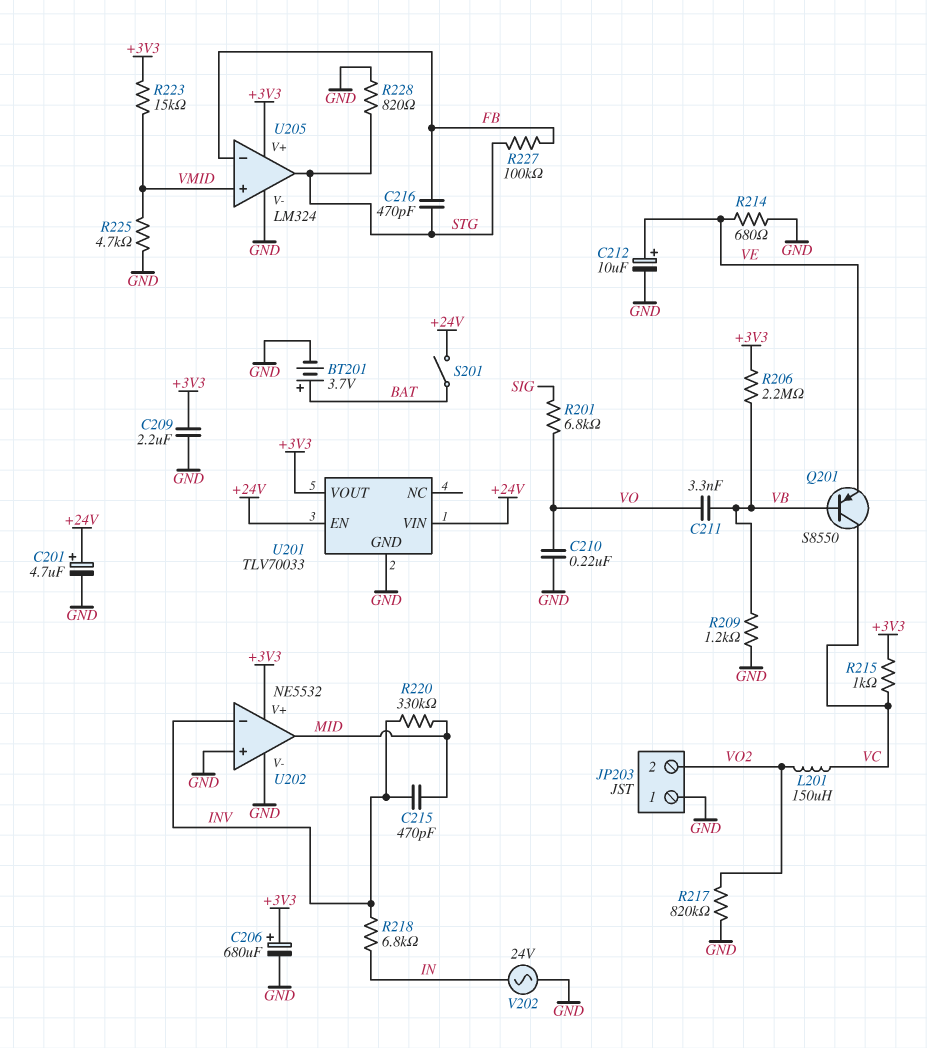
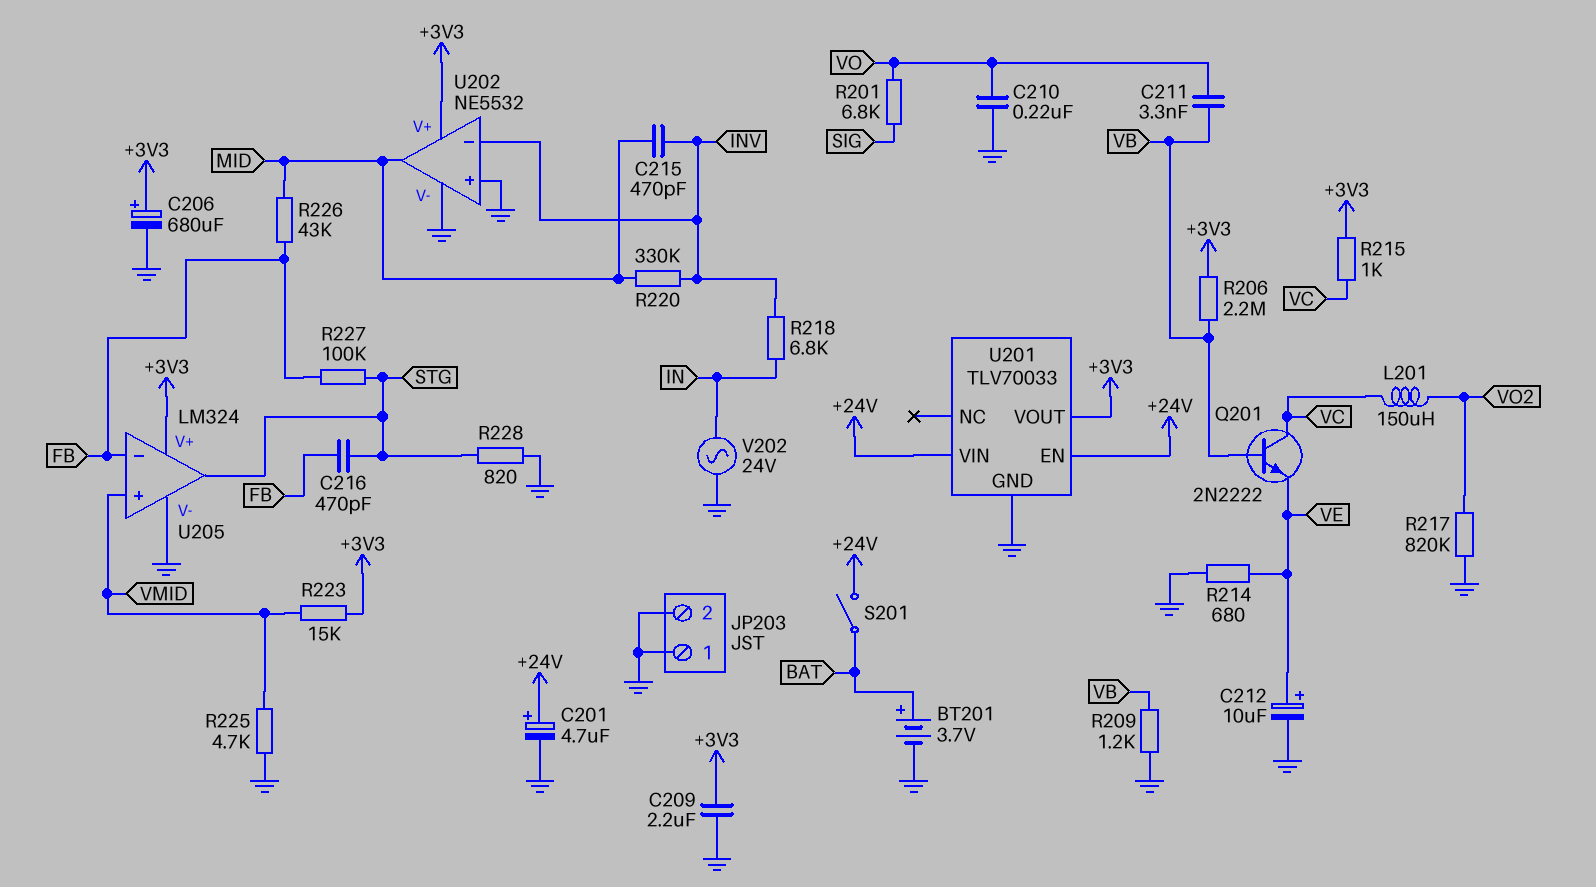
JP203 pin 2: VO2 -> GND
Q201: PNP S8550 (B VB, C VC, E VE) -> NPN 2N2222 (B VB, C VC, E VE)
R226: none -> 43k (FB, MID)

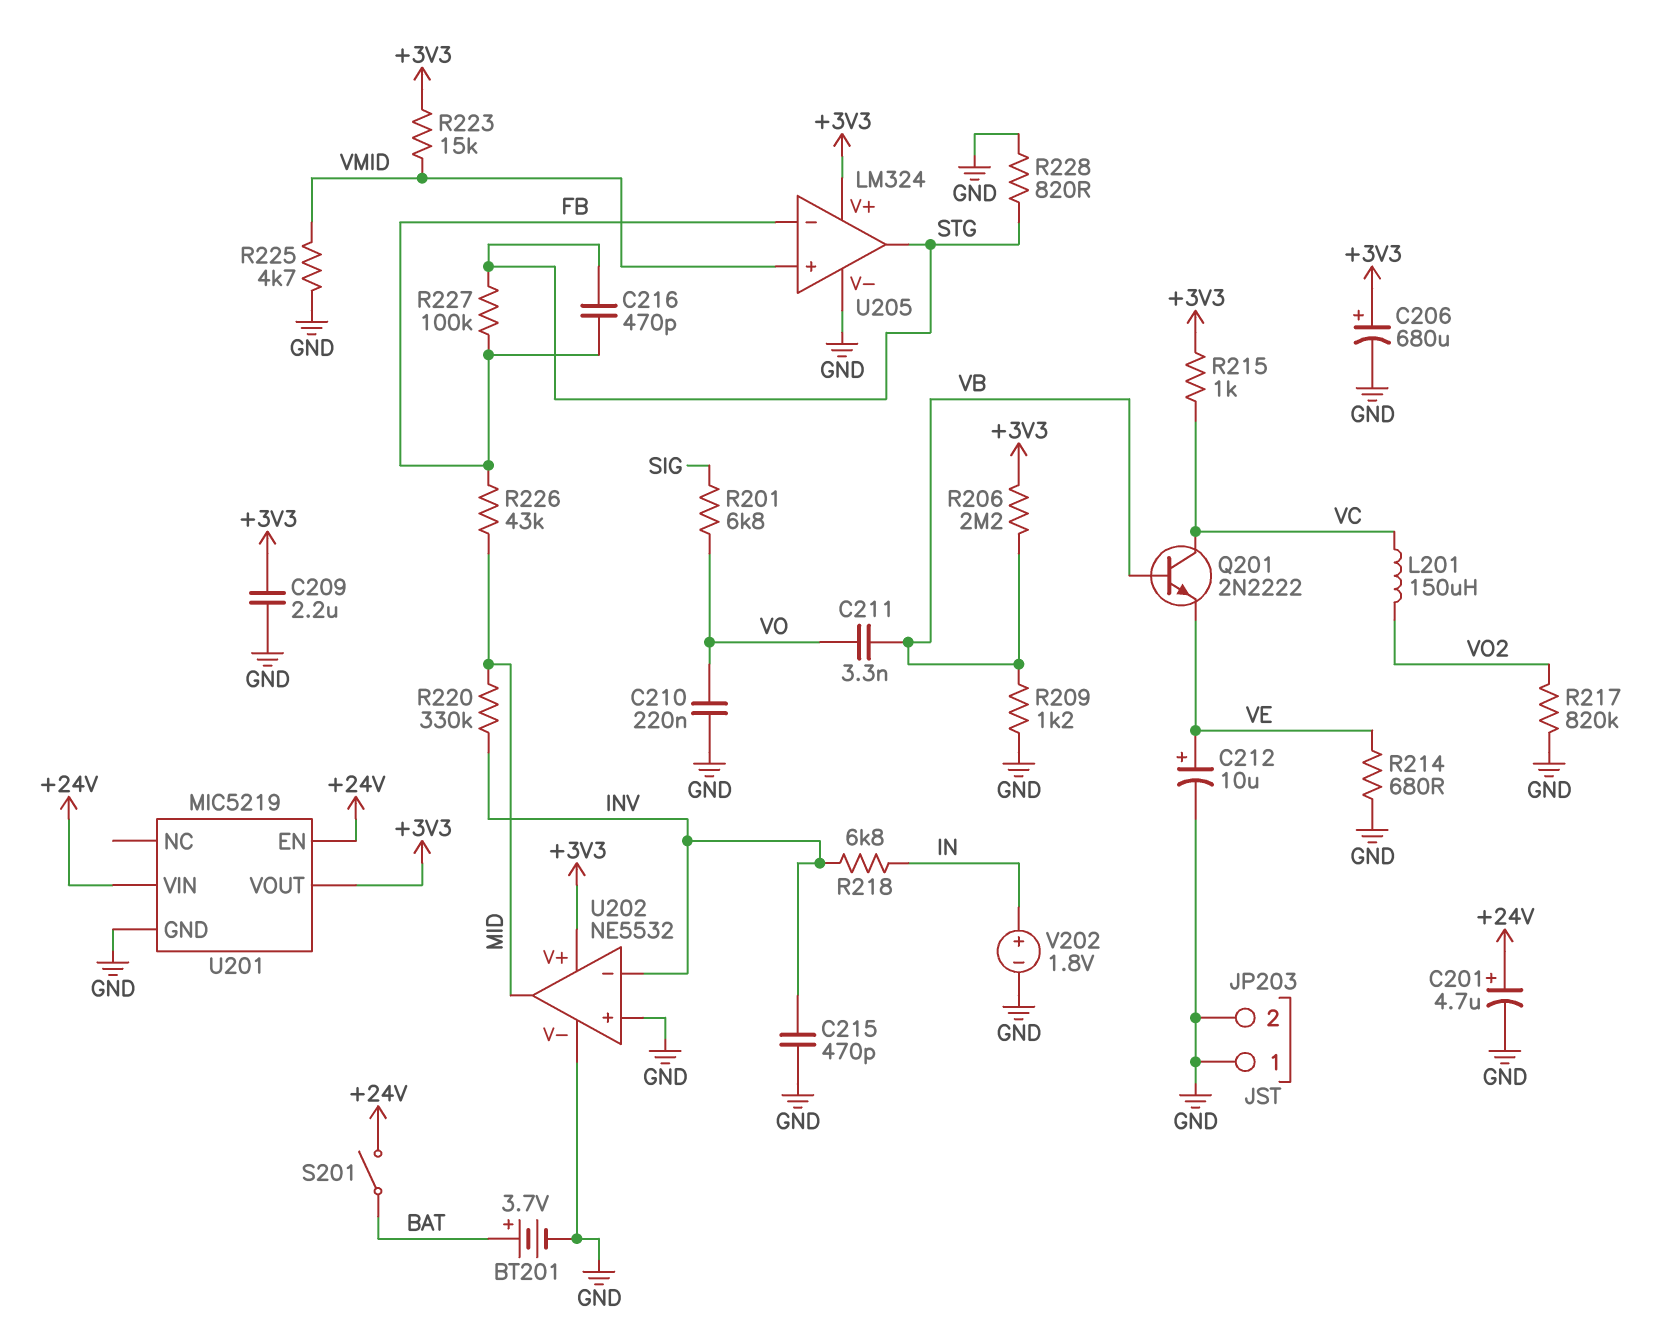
C215: 470pF (INV, MID) -> 470pF (GND, INV)
U201: TLV70033 -> MIC5219
V202: AC 24V (GND, IN) -> 1.8V (plus IN, minus GND)

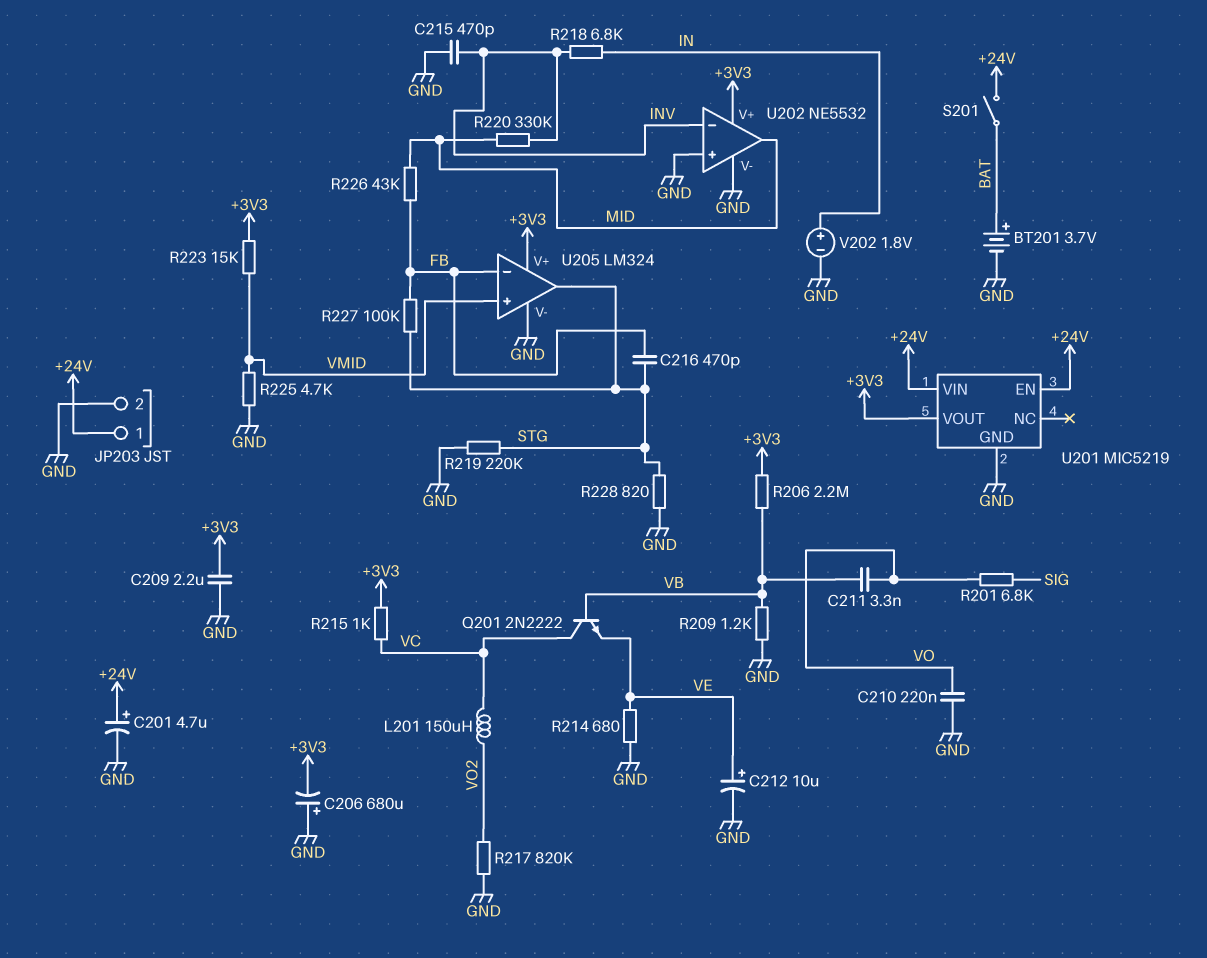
C206: 680uF (plus +3V3, minus GND) -> 680uF (plus GND, minus +3V3)
JP203 pin 1: GND -> +24V
R219: none -> 220k (GND, STG)

